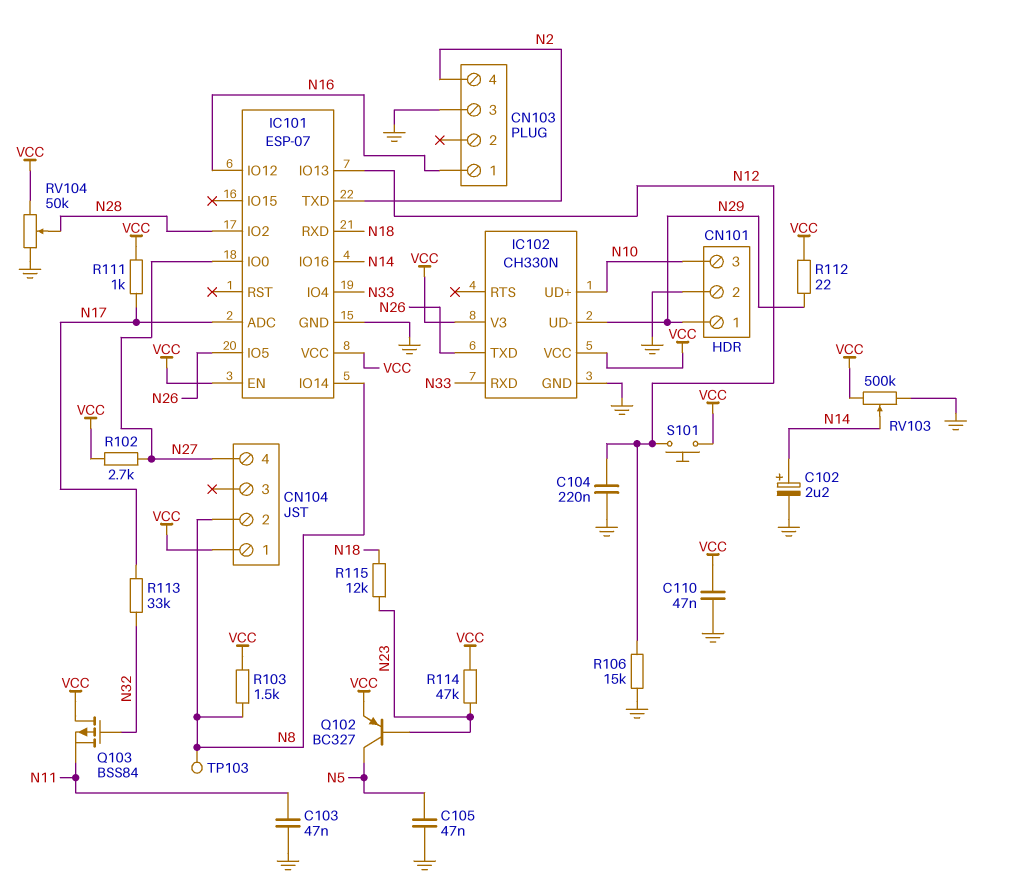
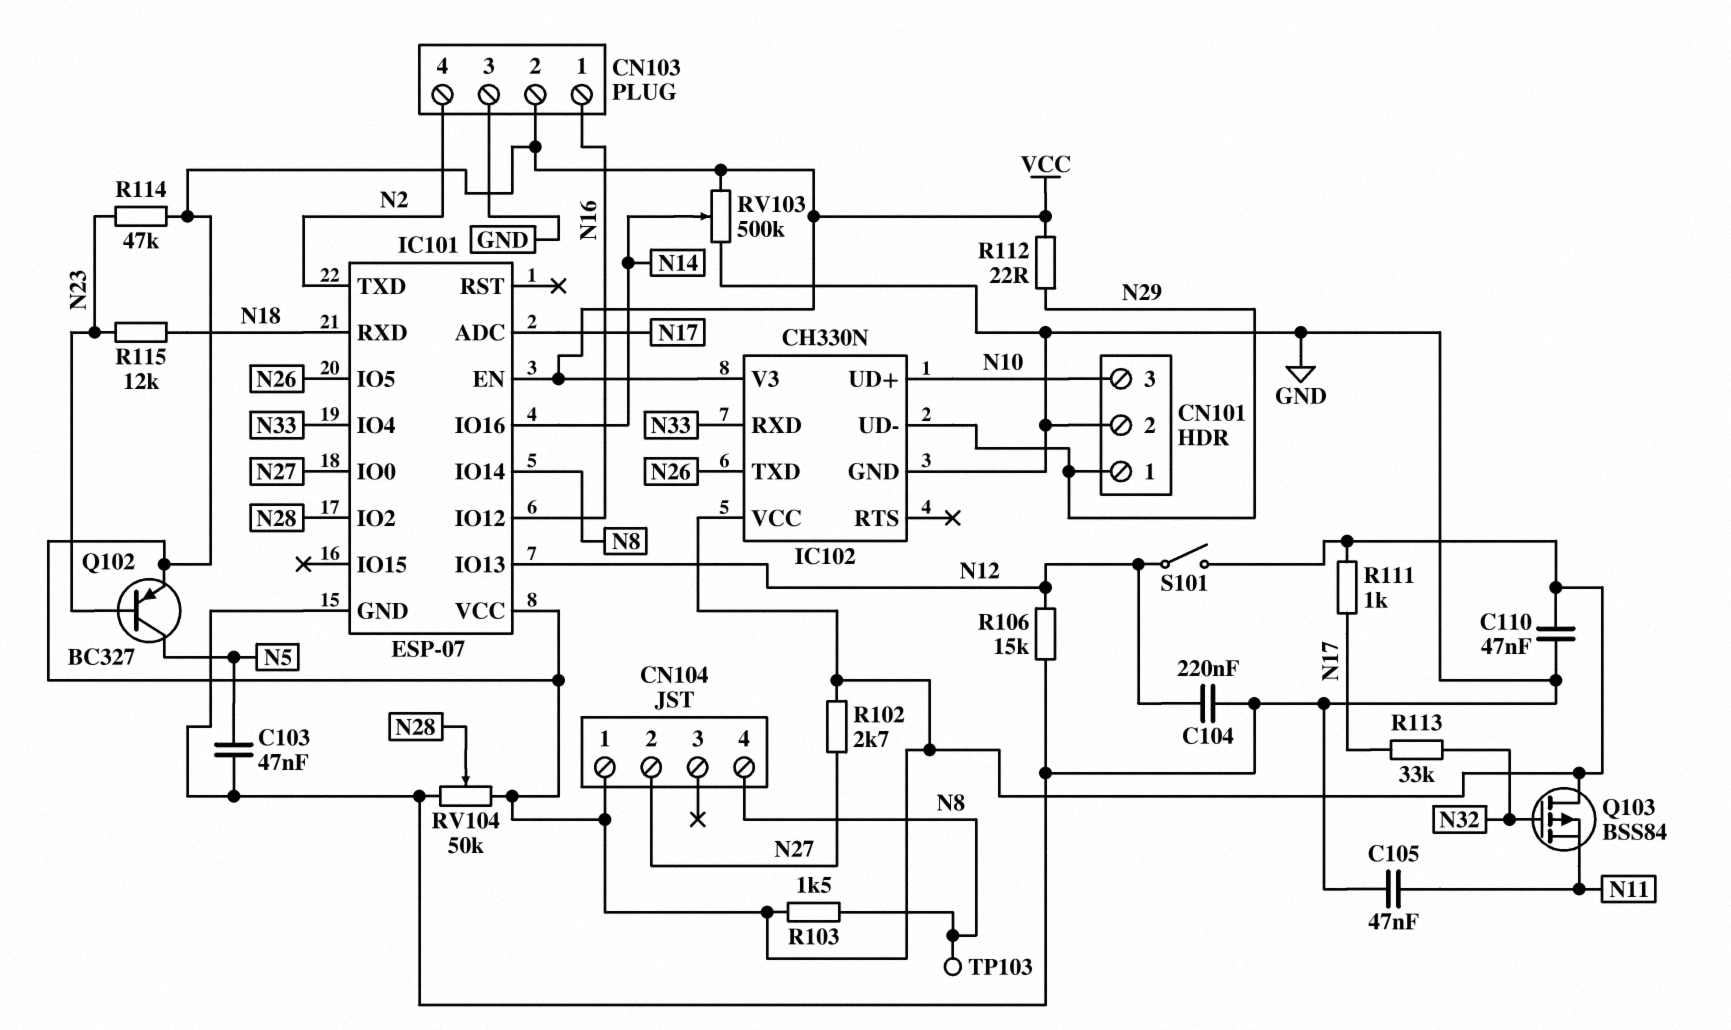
C102: 2.2uF (plus N14, minus GND) -> none
C103: 47nF (GND, N11) -> 47nF (GND, N5)
C105: 47nF (GND, N5) -> 47nF (GND, N11)
CN103 pin 2: none -> VCC
CN104 pin 2: N8 -> N27
CN104 pin 4: N27 -> N8
S101: button (N12, VCC) -> switch (N12, VCC)

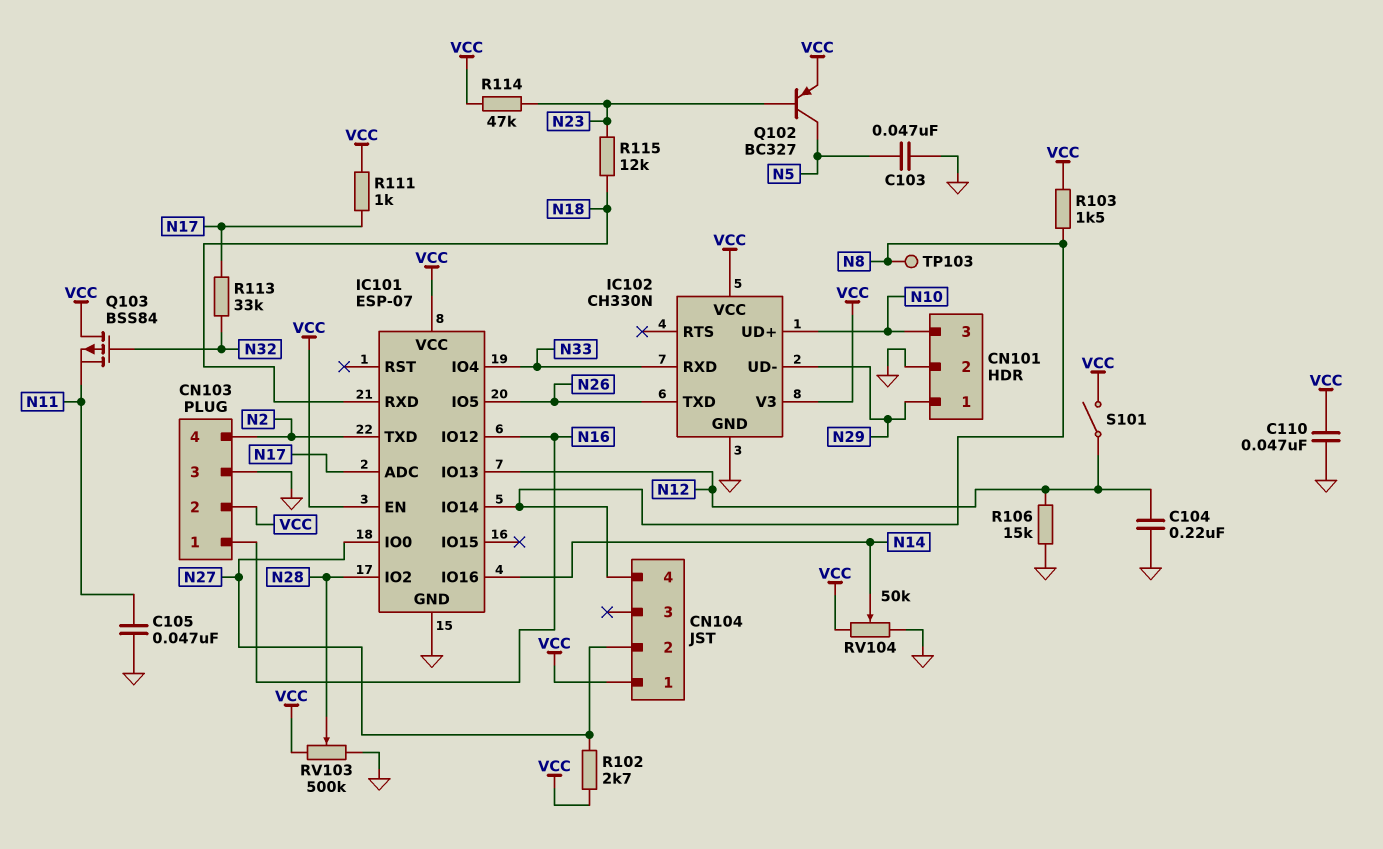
R112: 22 (N29, VCC) -> none
RV103: 500k (GND, VCC, wiper N14) -> 500k (GND, VCC, wiper N28)
RV104: 50k (GND, VCC, wiper N28) -> 50k (GND, VCC, wiper N14)

